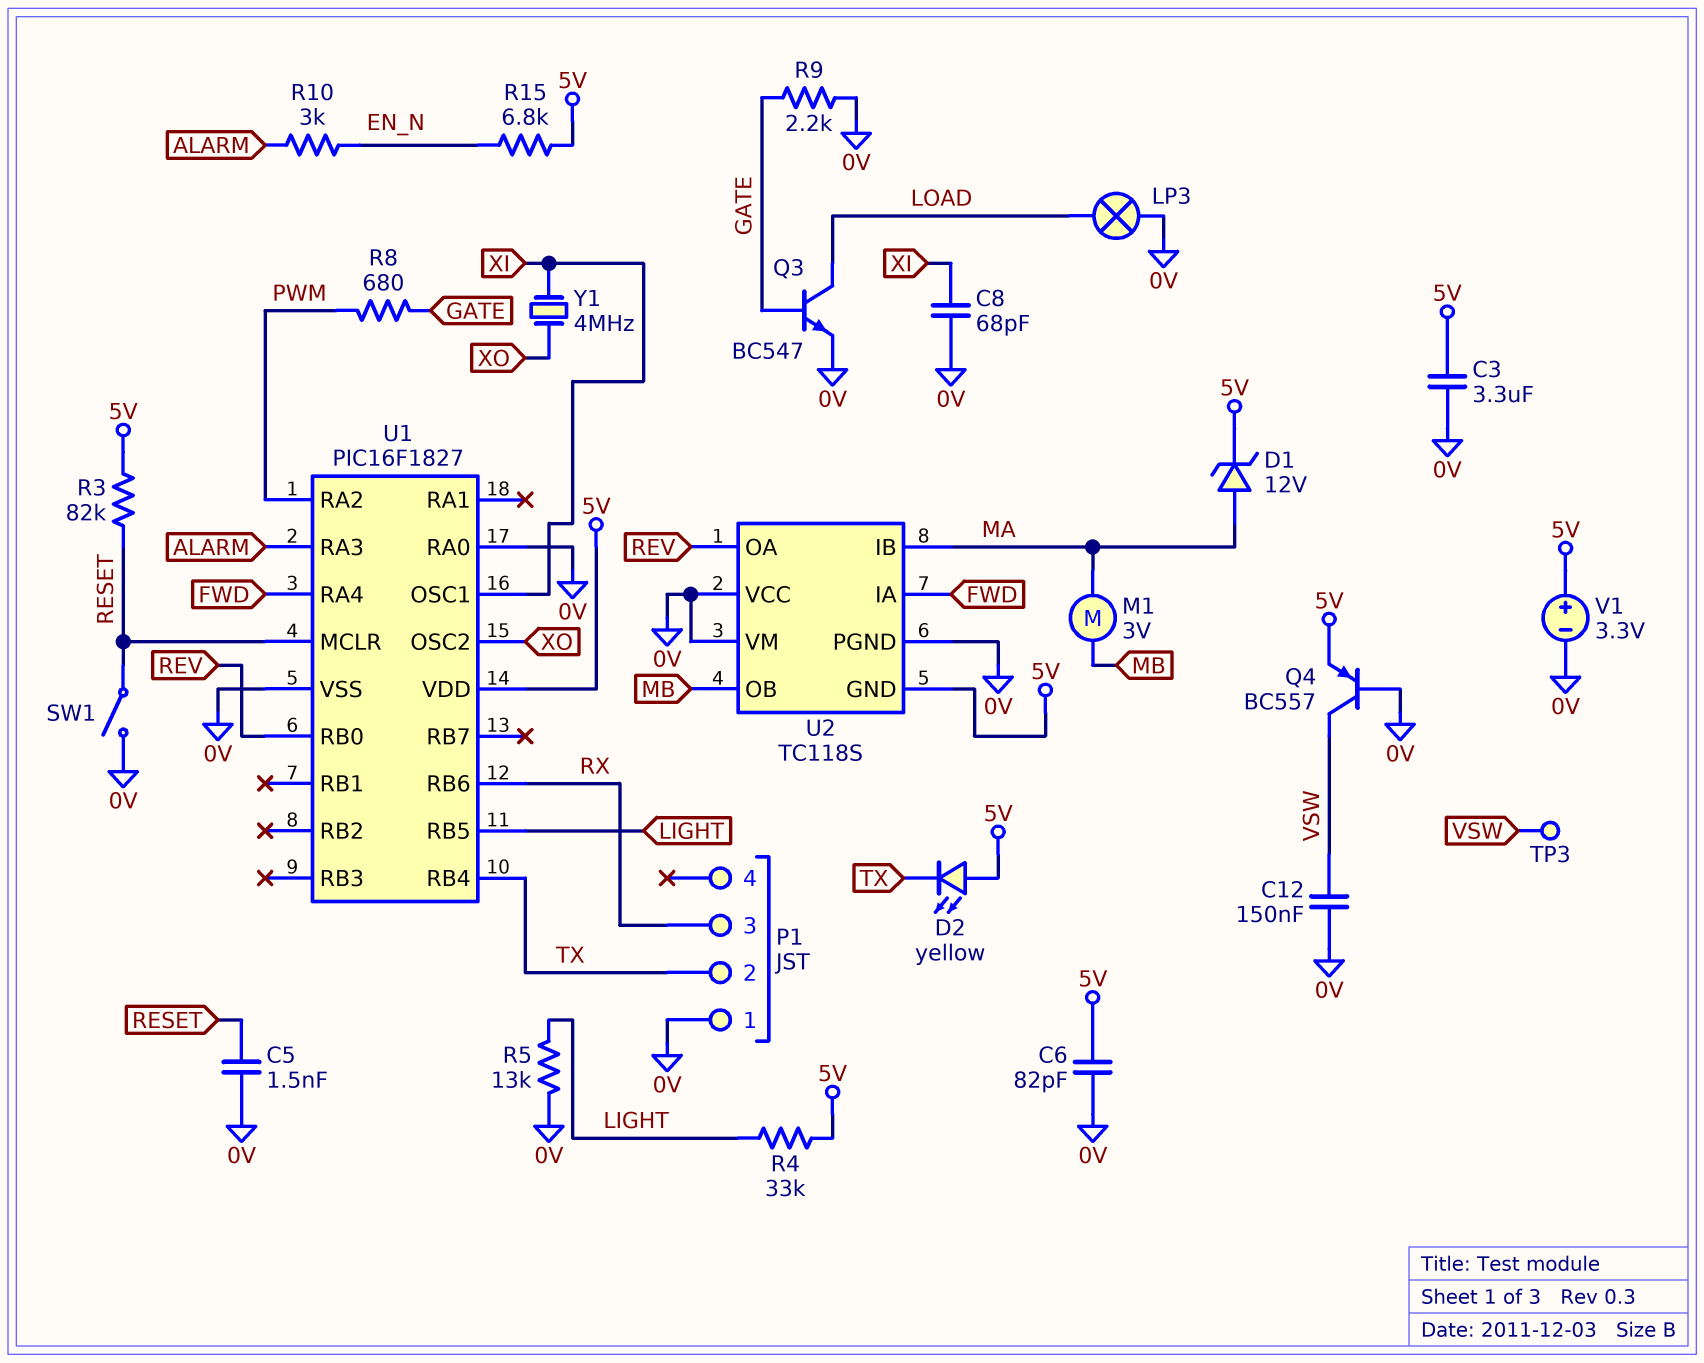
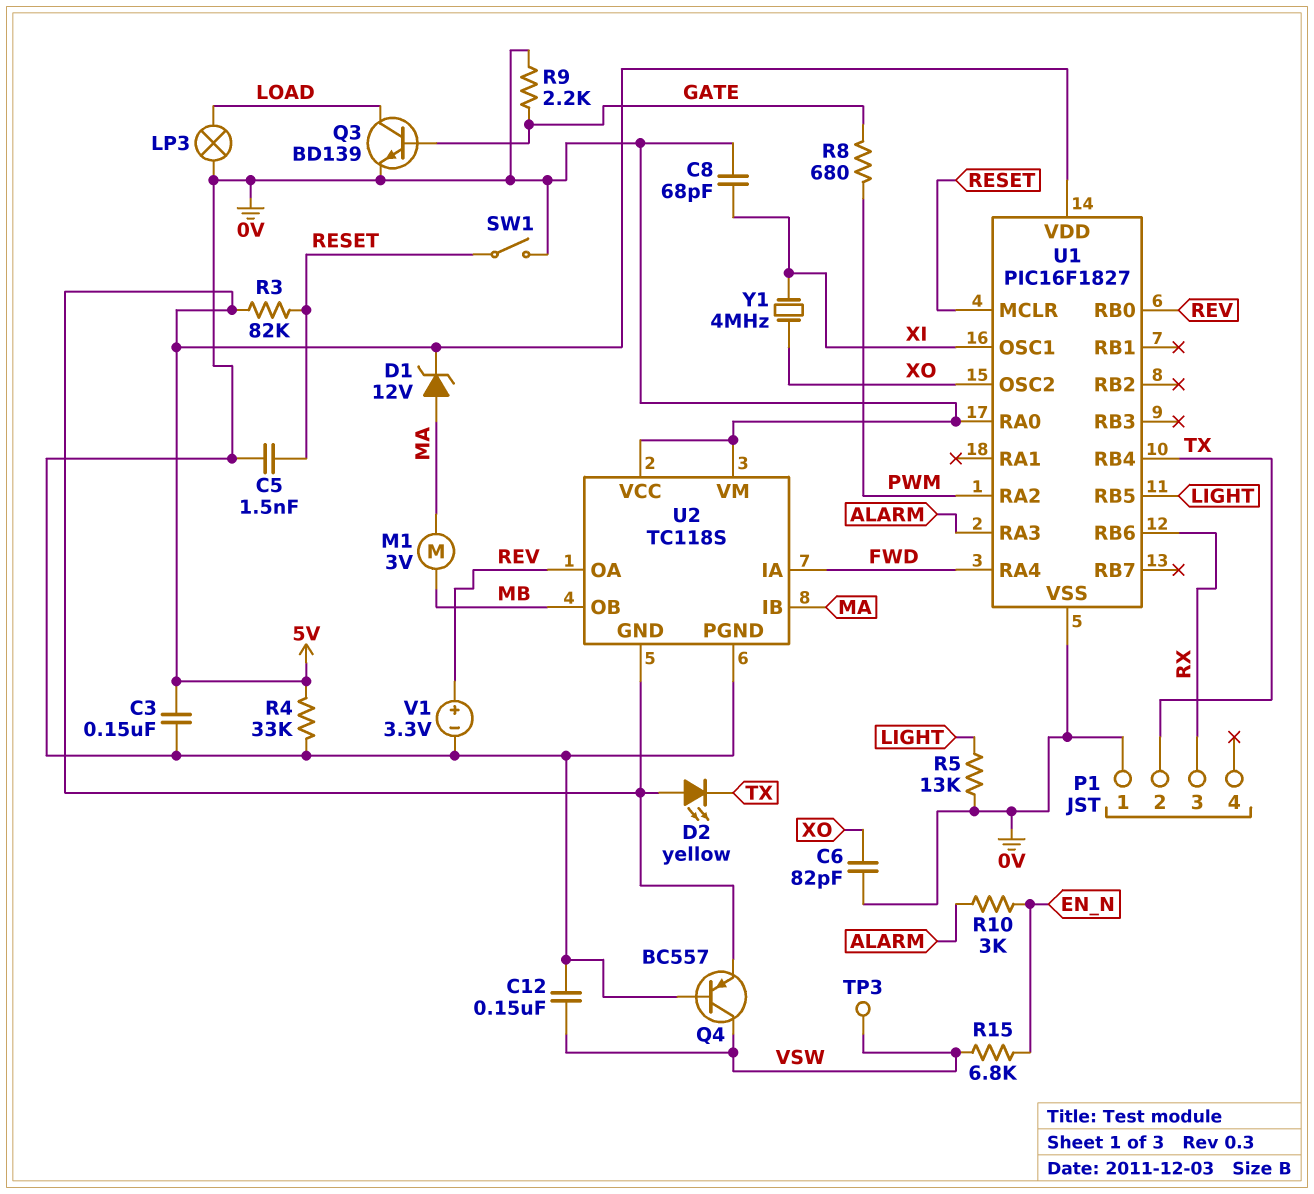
C3: 3.3uF (0V, 5V) -> 150nF (0V, 5V)
C6: 82pF (0V, 5V) -> 82pF (0V, XO)
Q3: NPN BC547 (B GATE, C LOAD, E 0V) -> NPN BD139 (B GATE, C LOAD, E 0V)
R4: 33k (5V, LIGHT) -> 33k (0V, 5V)
R15: 6.8k (5V, EN_N) -> 6.8k (EN_N, VSW)
V1: 3.3V (plus 5V, minus 0V) -> 3.3V (plus REV, minus 0V)

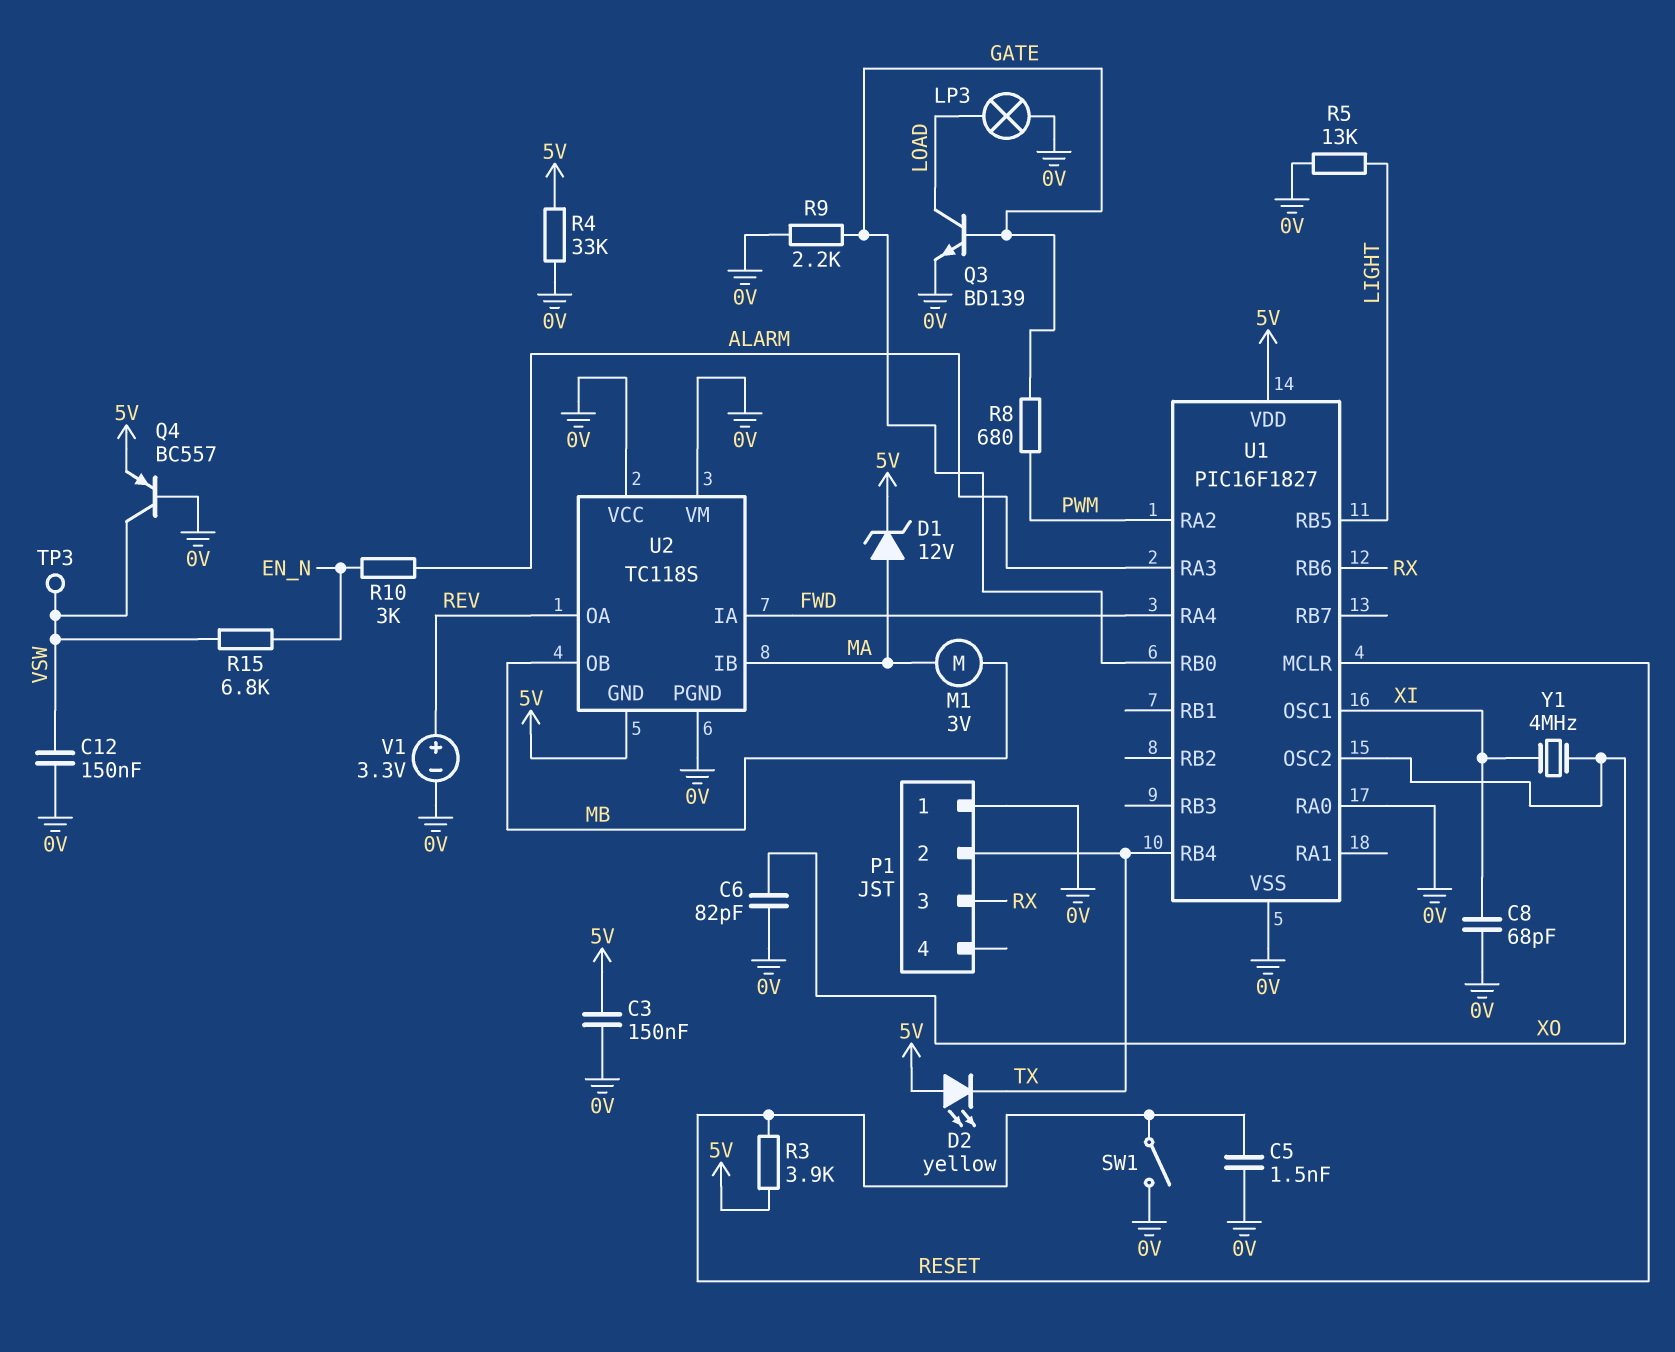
R3: 82k (5V, RESET) -> 3.9k (5V, RESET)
U1 pin RB0: REV -> GATE

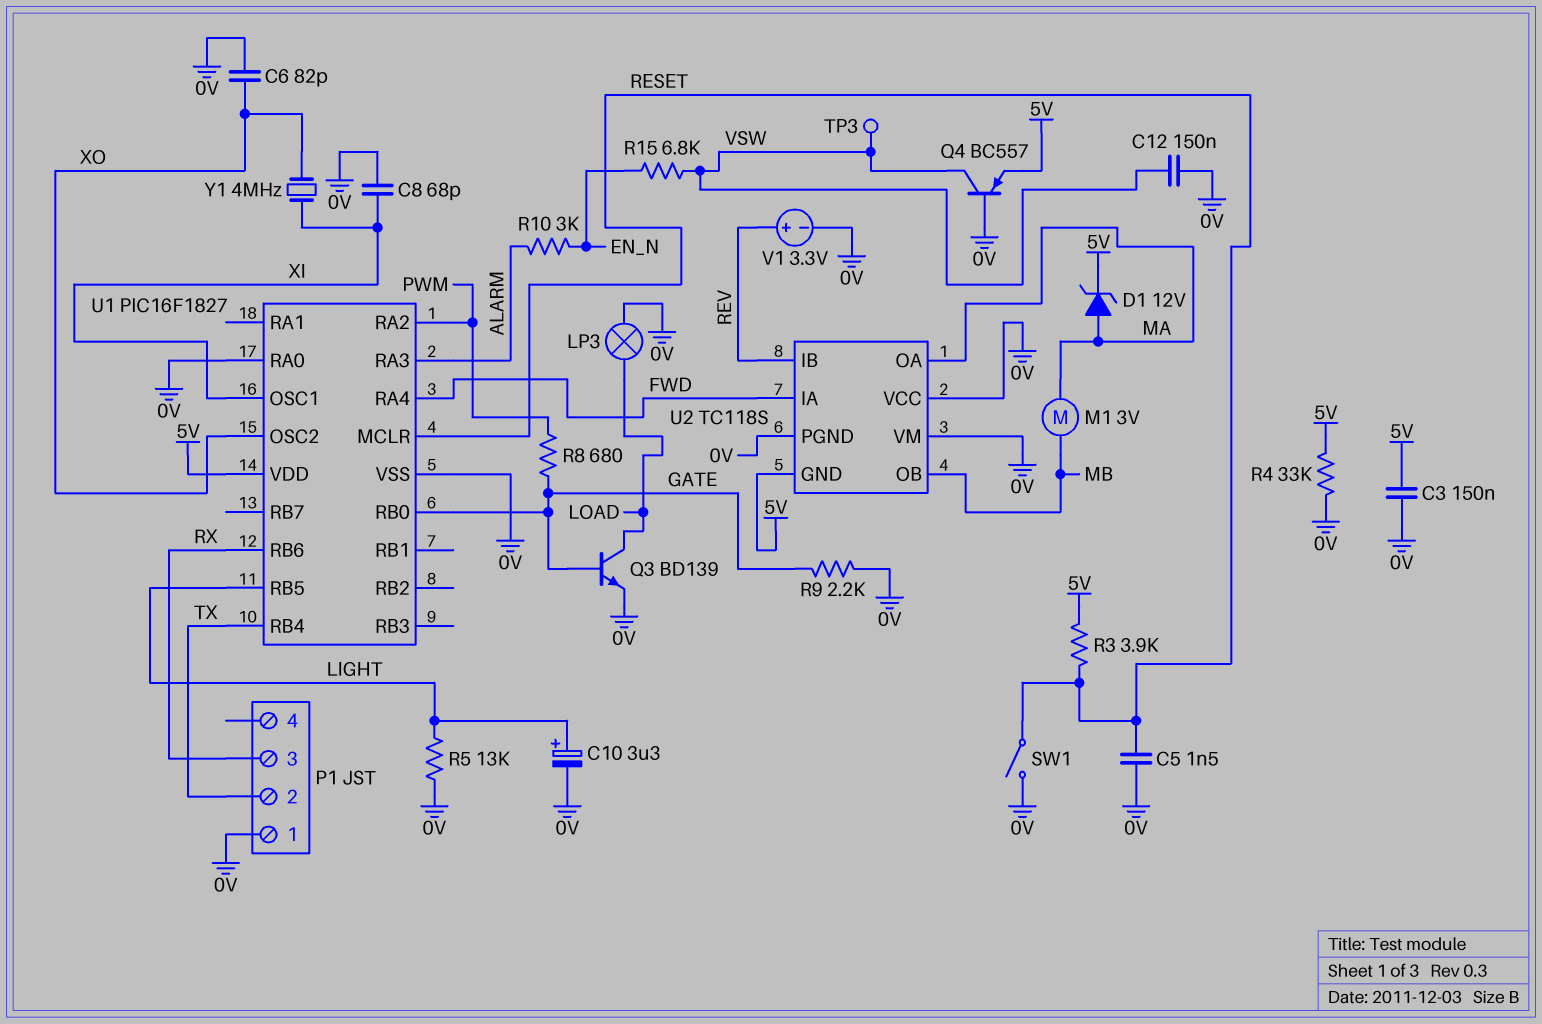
C10: none -> 3.3uF (plus LIGHT, minus 0V)
D2: LED yellow (A 5V, K TX) -> none
U2 pin IB: MA -> REV
U2 pin OA: REV -> MA

